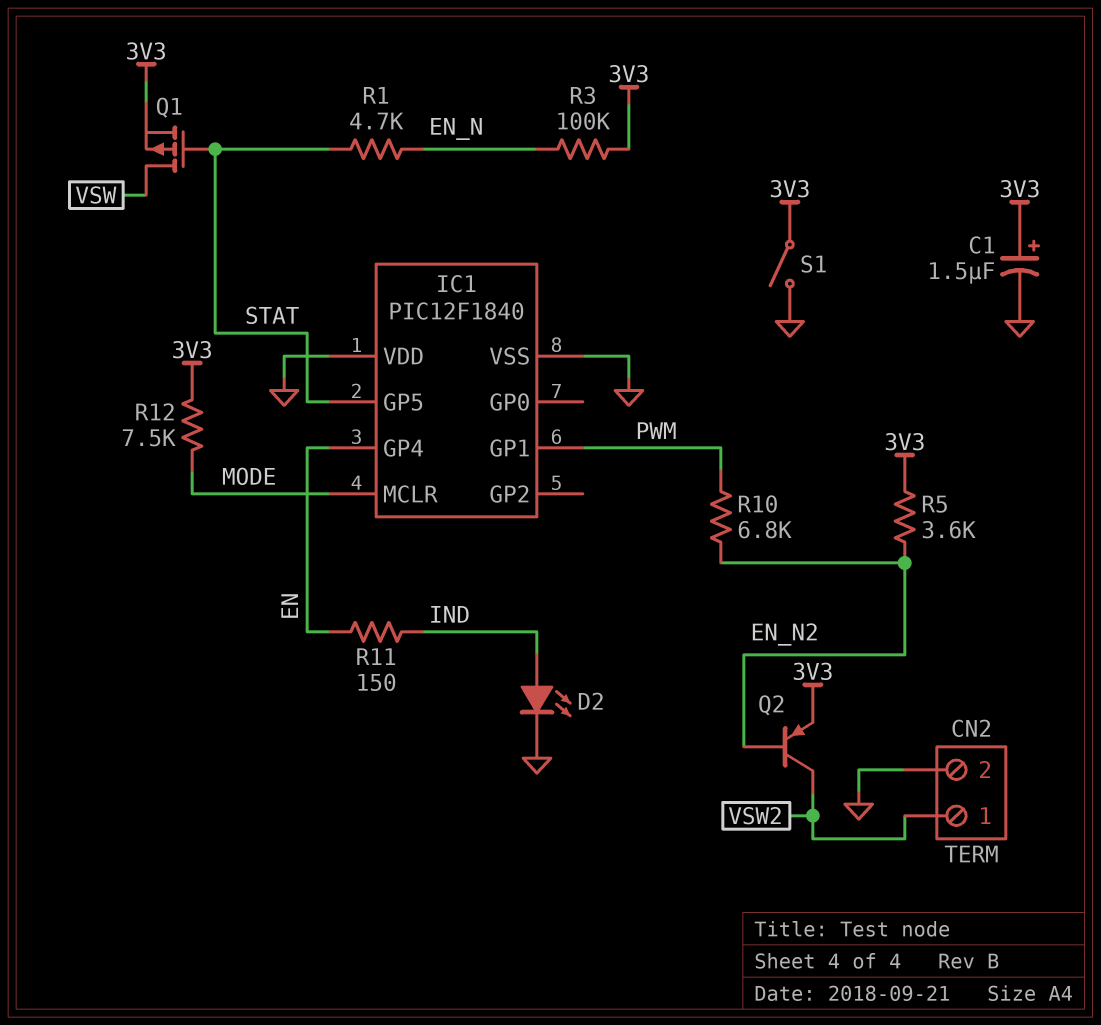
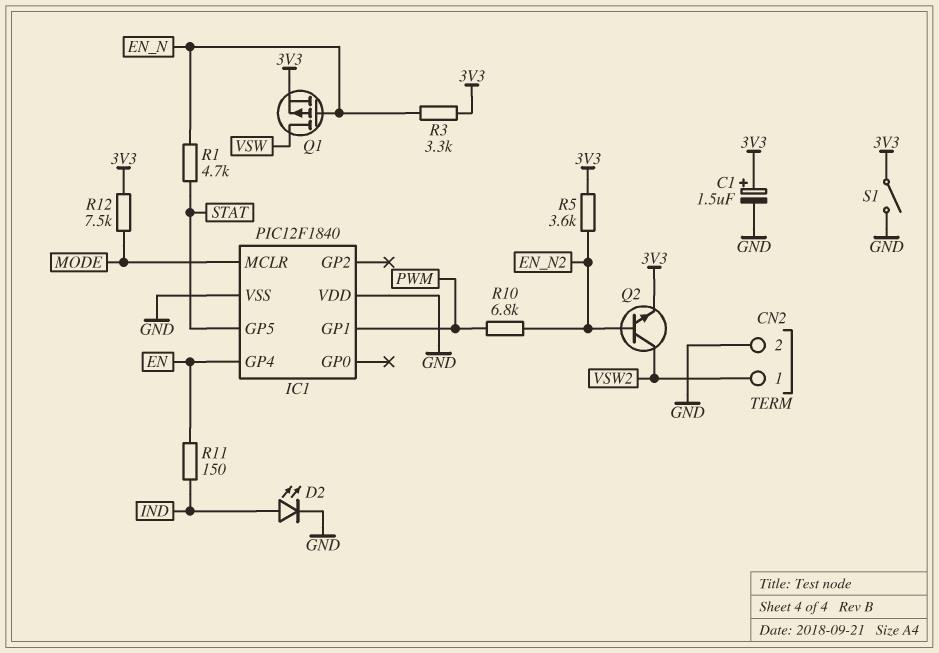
Q1: PMOS (G STAT, D VSW, S 3V3) -> PMOS (G EN_N, D VSW, S 3V3)
Q2: PNP (B EN_N2, C VSW2, E 3V3) -> NPN (B EN_N2, C VSW2, E 3V3)
R3: 100k (3V3, EN_N) -> 3.3k (3V3, EN_N)

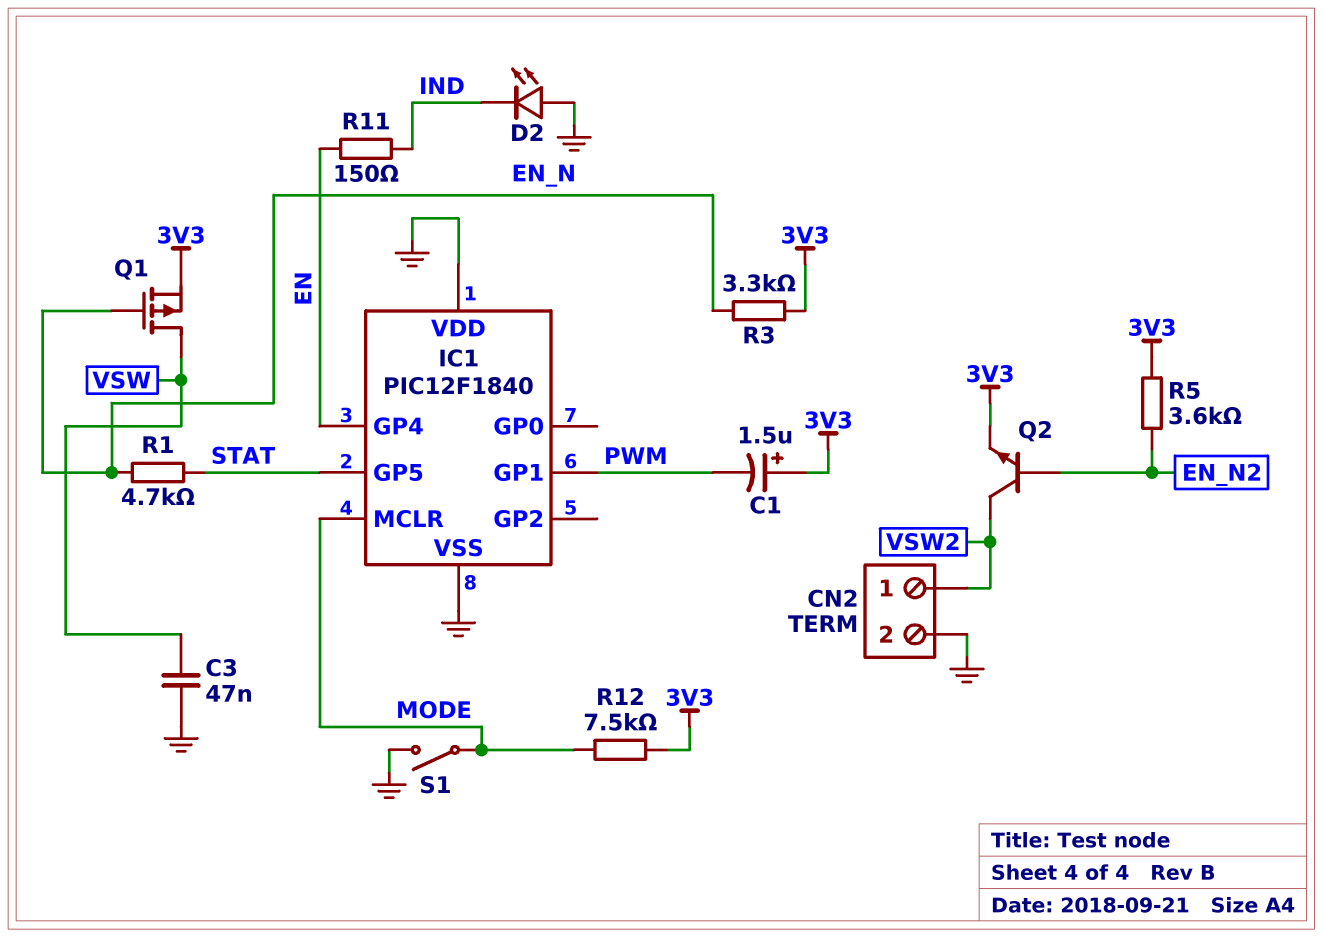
C1: 1.5uF (plus 3V3, minus GND) -> 1.5uF (plus 3V3, minus PWM)
C3: none -> 47nF (GND, VSW)
D2: LED (A IND, K GND) -> LED (A GND, K IND)
R10: 6.8k (EN_N2, PWM) -> none
S1: switch (3V3, GND) -> switch (GND, MODE)

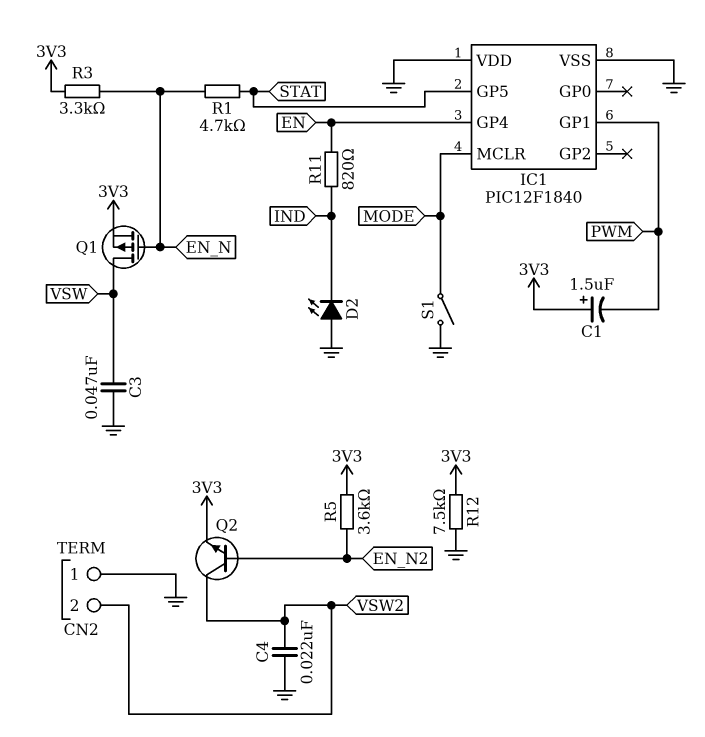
C4: none -> 22nF (GND, VSW2)
CN2 pin 1: VSW2 -> GND
CN2 pin 2: GND -> VSW2
R11: 150 (EN, IND) -> 820 (EN, IND)
R12: 7.5k (3V3, MODE) -> 7.5k (3V3, GND)

